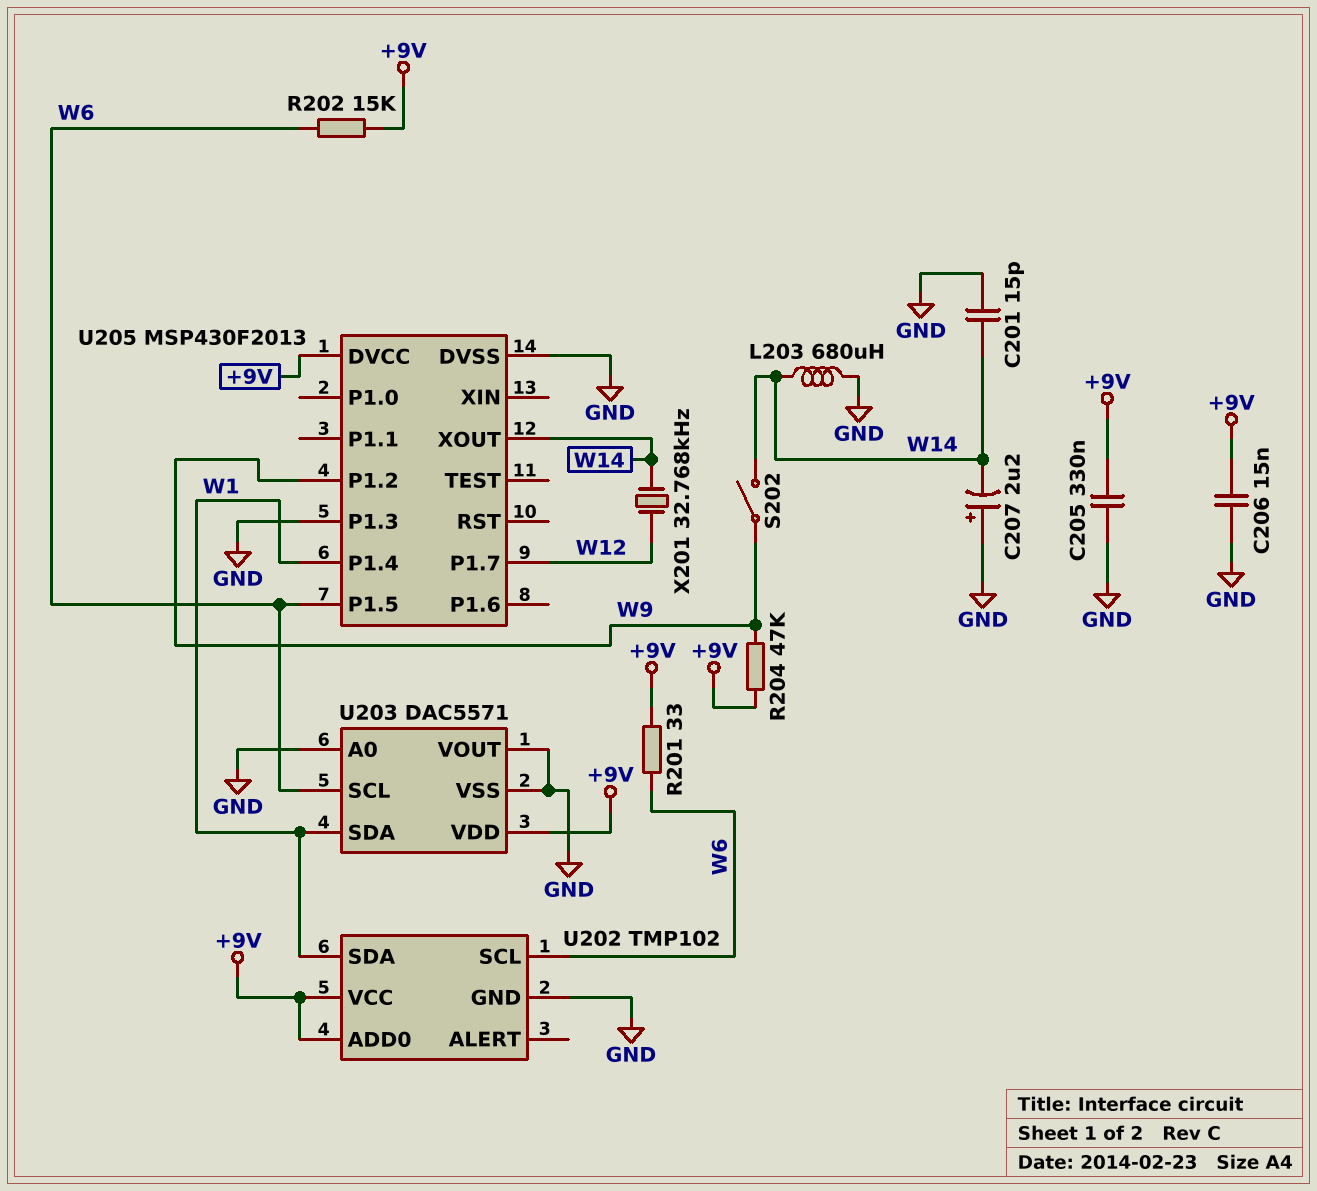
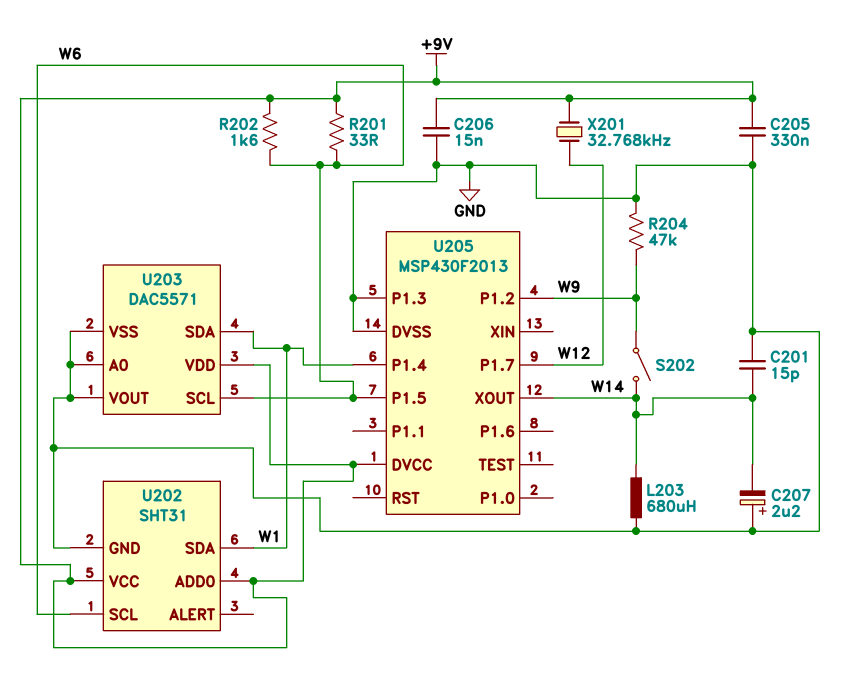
R202: 15k (+9V, W6) -> 1.6k (+9V, W6)
R204: 47k (+9V, W9) -> 47k (GND, W9)
U202: TMP102 -> SHT31
X201: 32.768kHz (W12, W14) -> 32.768kHz (+9V, W12)

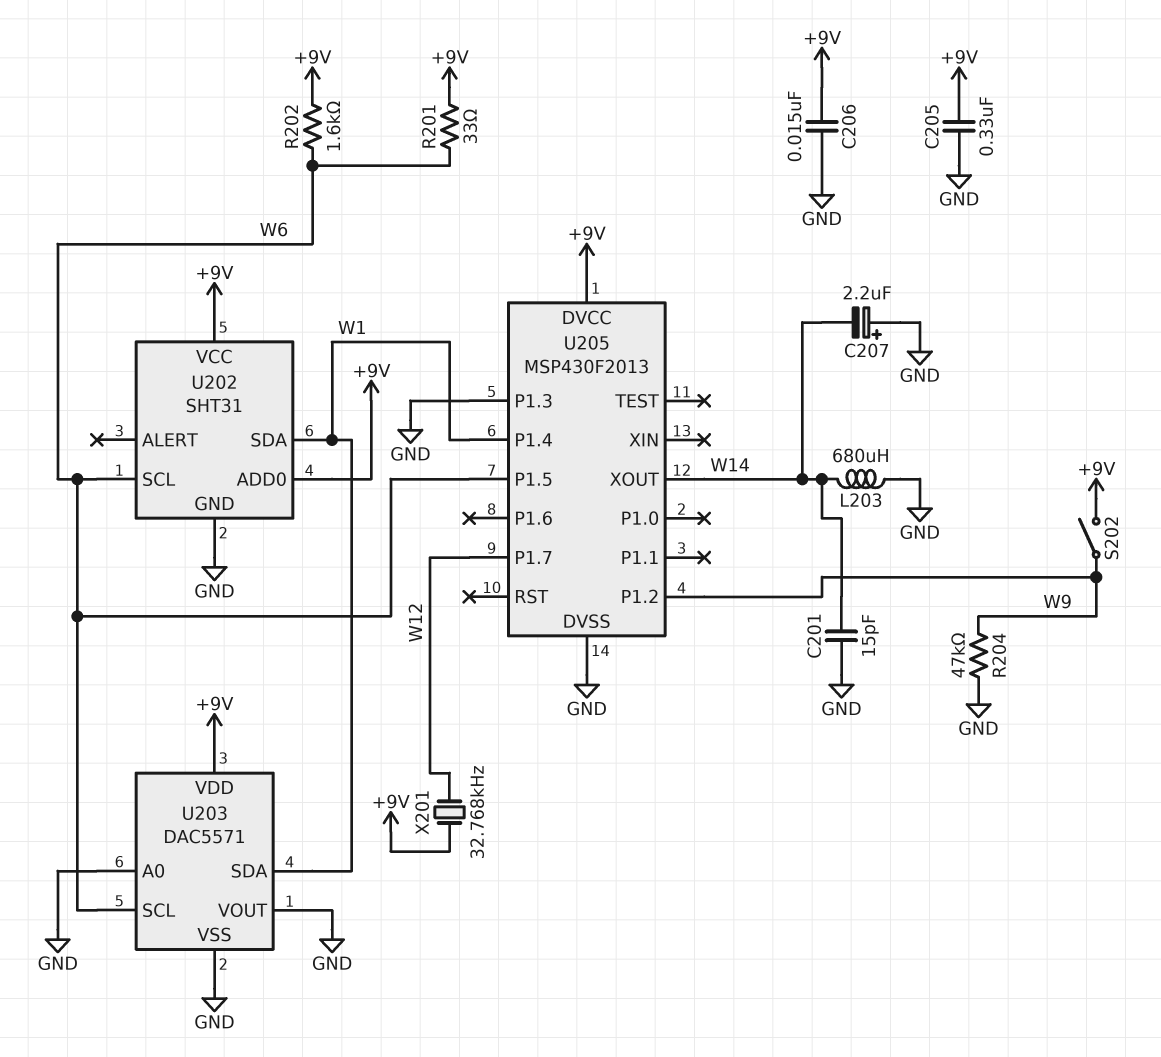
S202: switch (W9, W14) -> switch (+9V, W9)

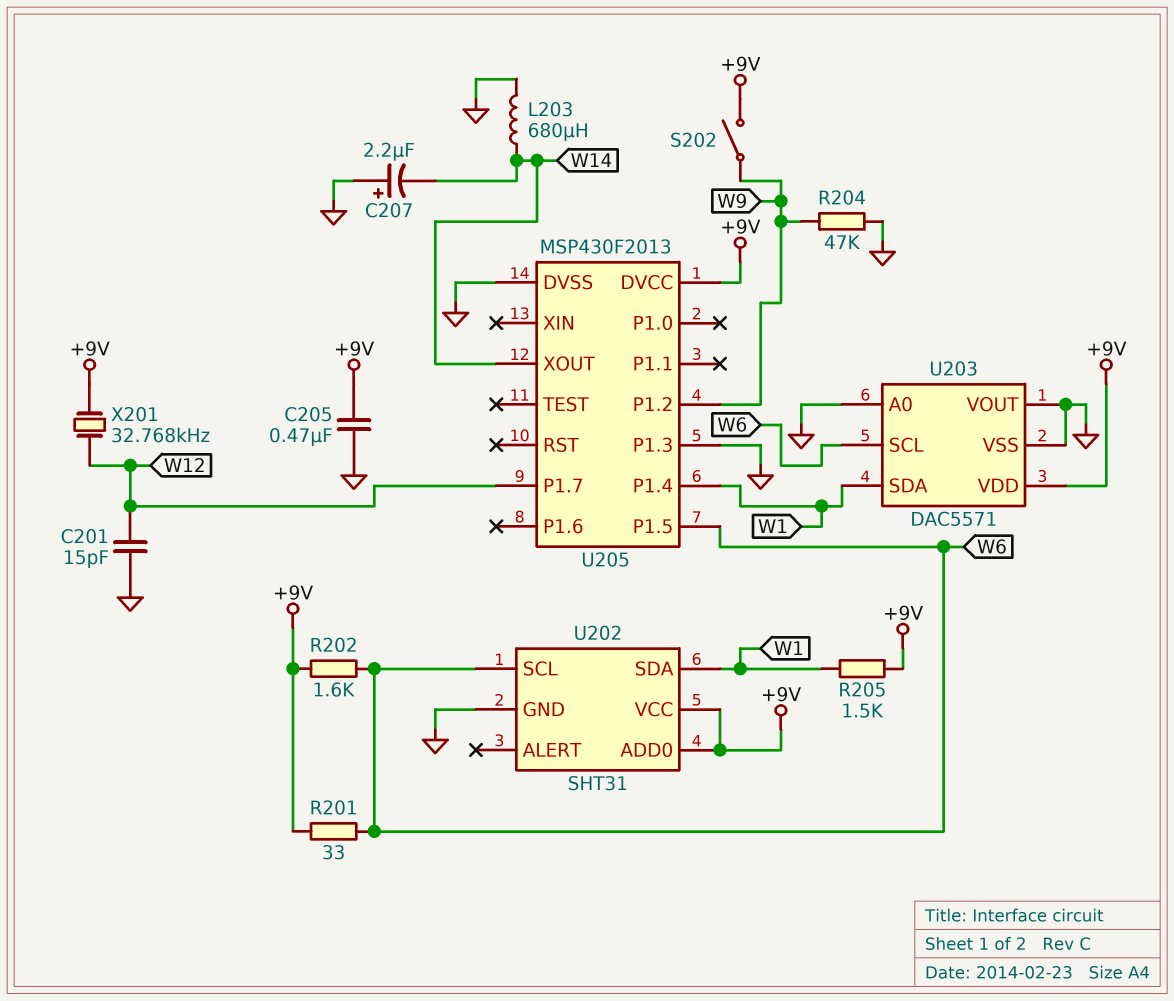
C201: 15pF (GND, W14) -> 15pF (GND, W12)
C205: 330nF (+9V, GND) -> 470nF (+9V, GND)
C206: 15nF (+9V, GND) -> none
R205: none -> 1.5k (+9V, W1)

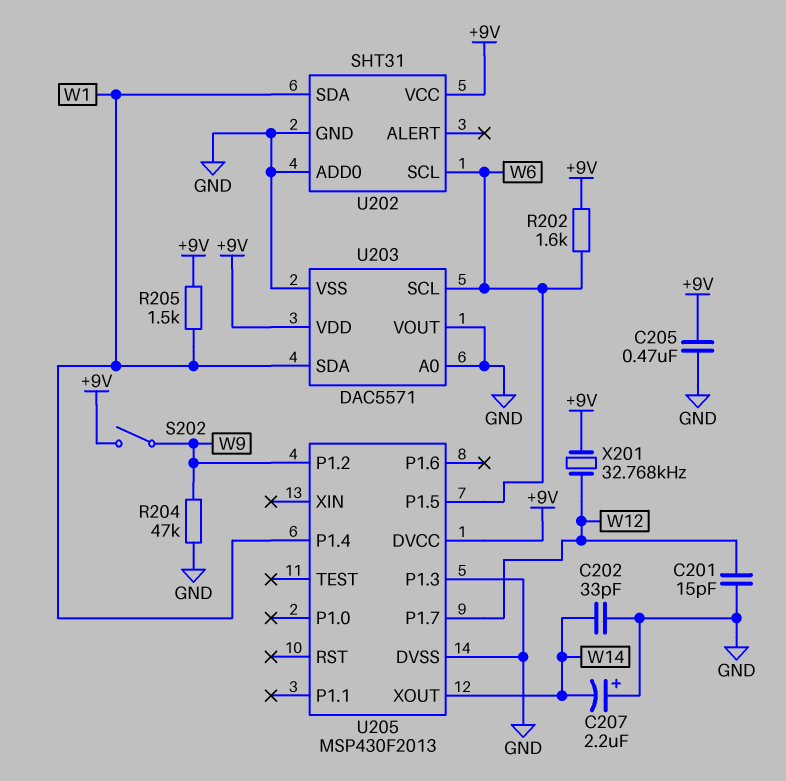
C202: none -> 33pF (GND, W14)
L203: 680uH (GND, W14) -> none
R201: 33 (+9V, W6) -> none
U202 pin ADD0: +9V -> GND

